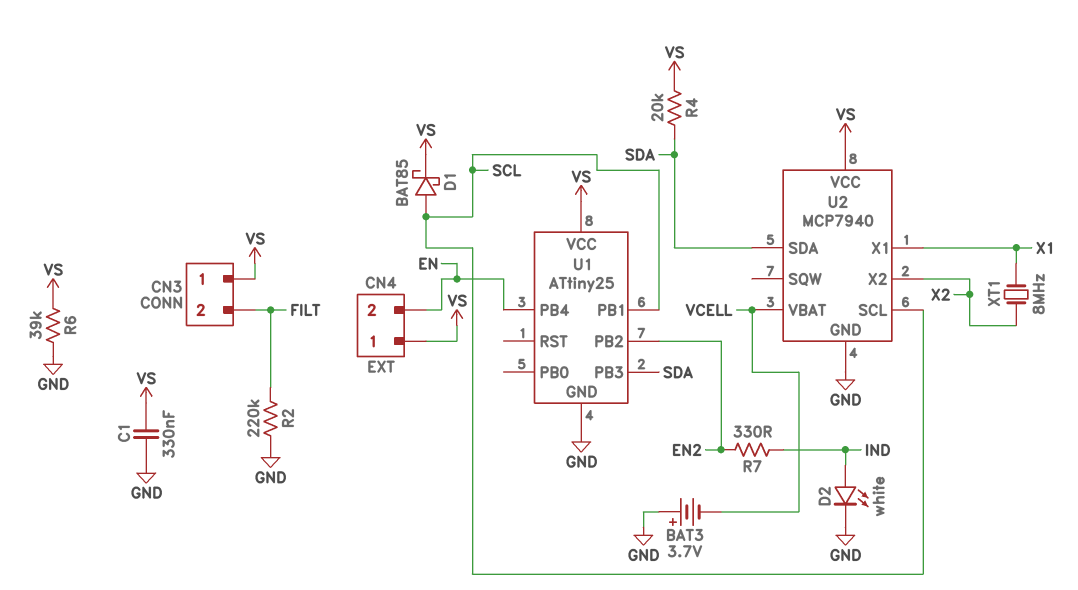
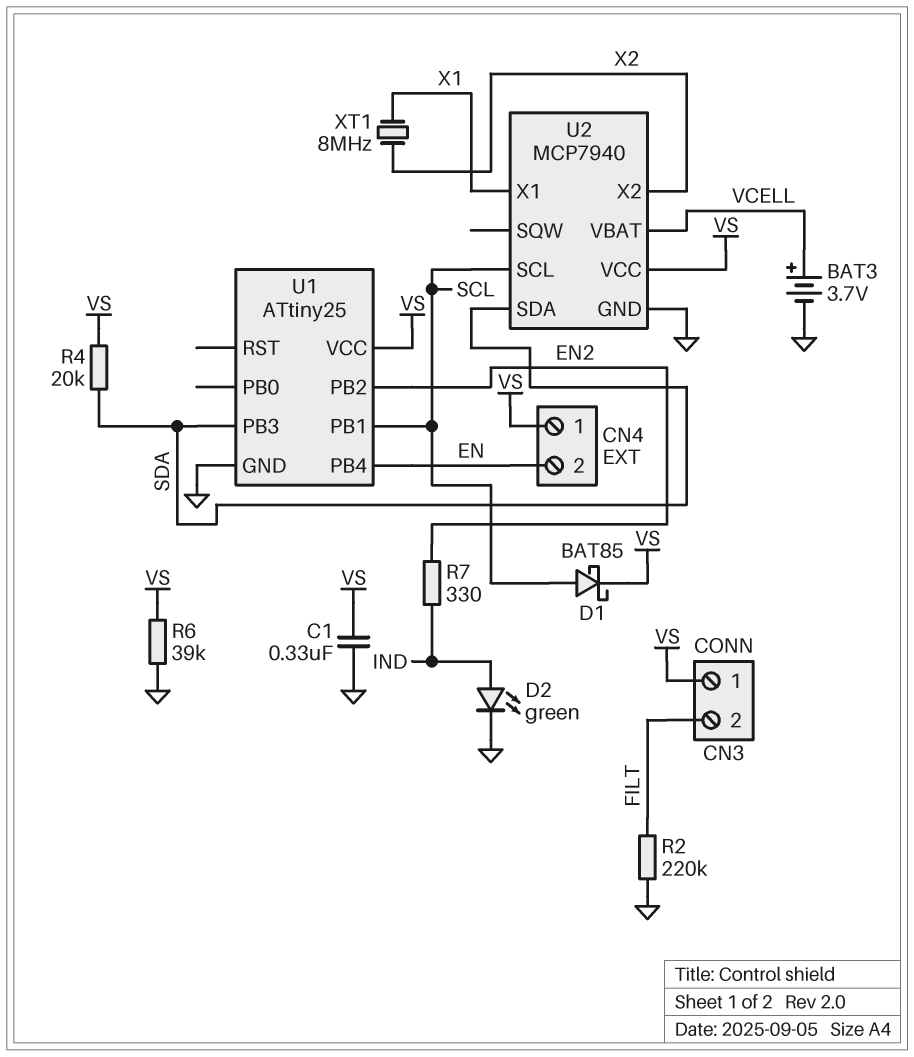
BAT3: 3.7V (plus GND, minus VCELL) -> 3.7V (plus VCELL, minus GND)
D2: LED white (A IND, K GND) -> LED green (A IND, K GND)

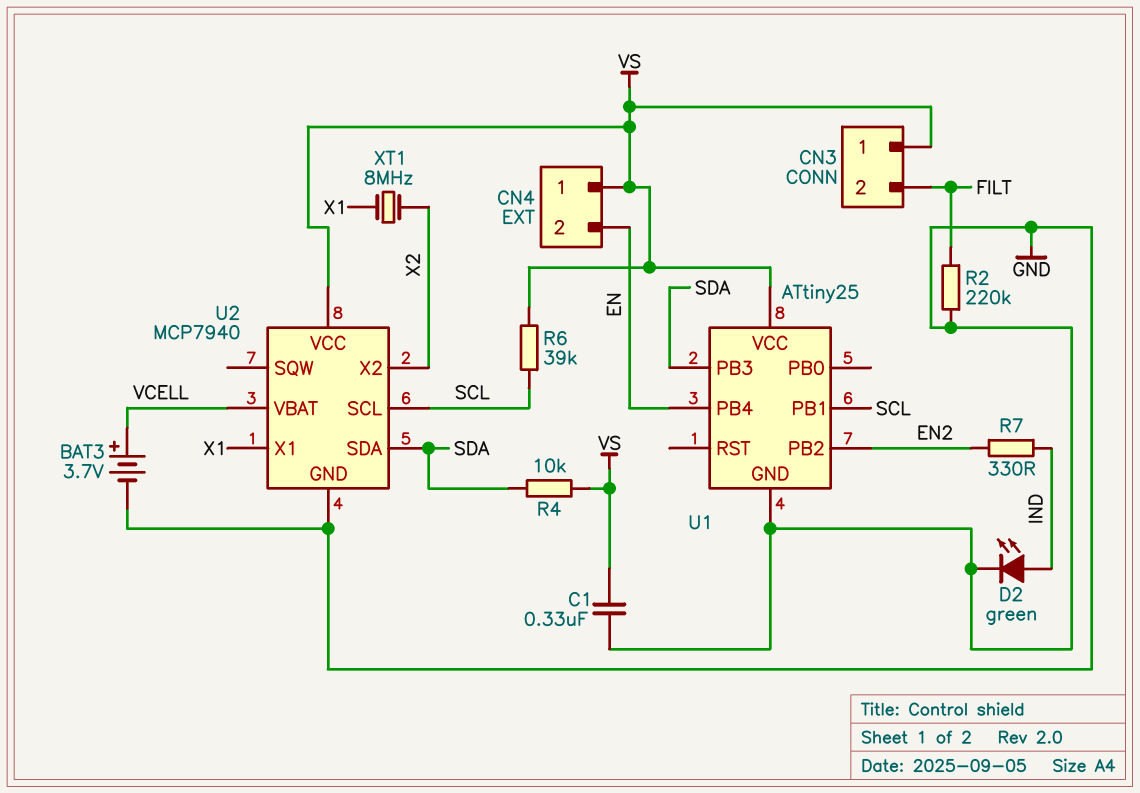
D1: schottky BAT85 (A SCL, K VS) -> none
R4: 20k (SDA, VS) -> 10k (SDA, VS)
R6: 39k (GND, VS) -> 39k (SCL, VS)

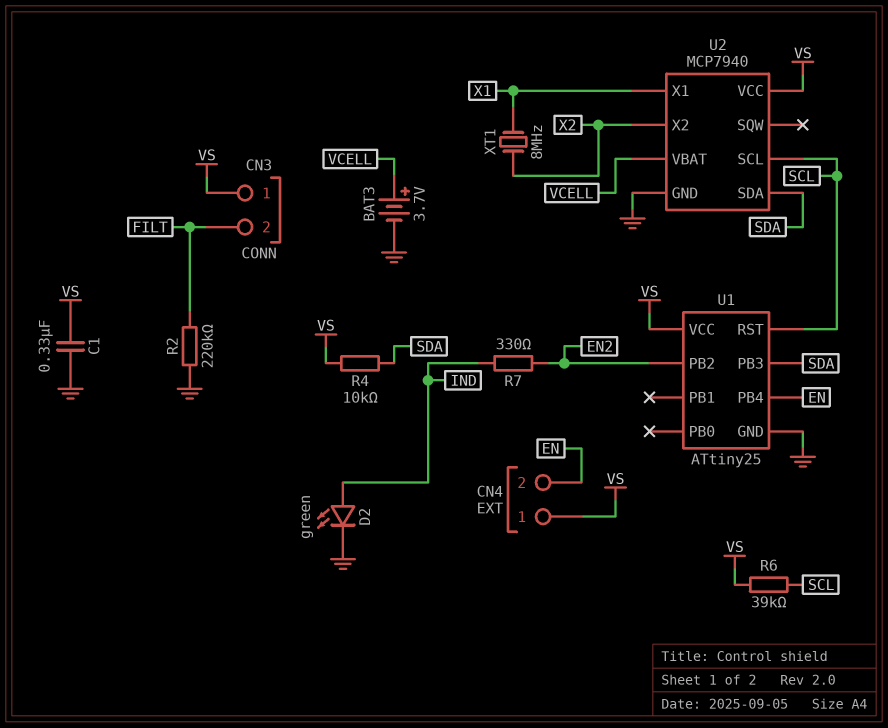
U1 pin PB1: SCL -> none
U1 pin RST: none -> SCL

